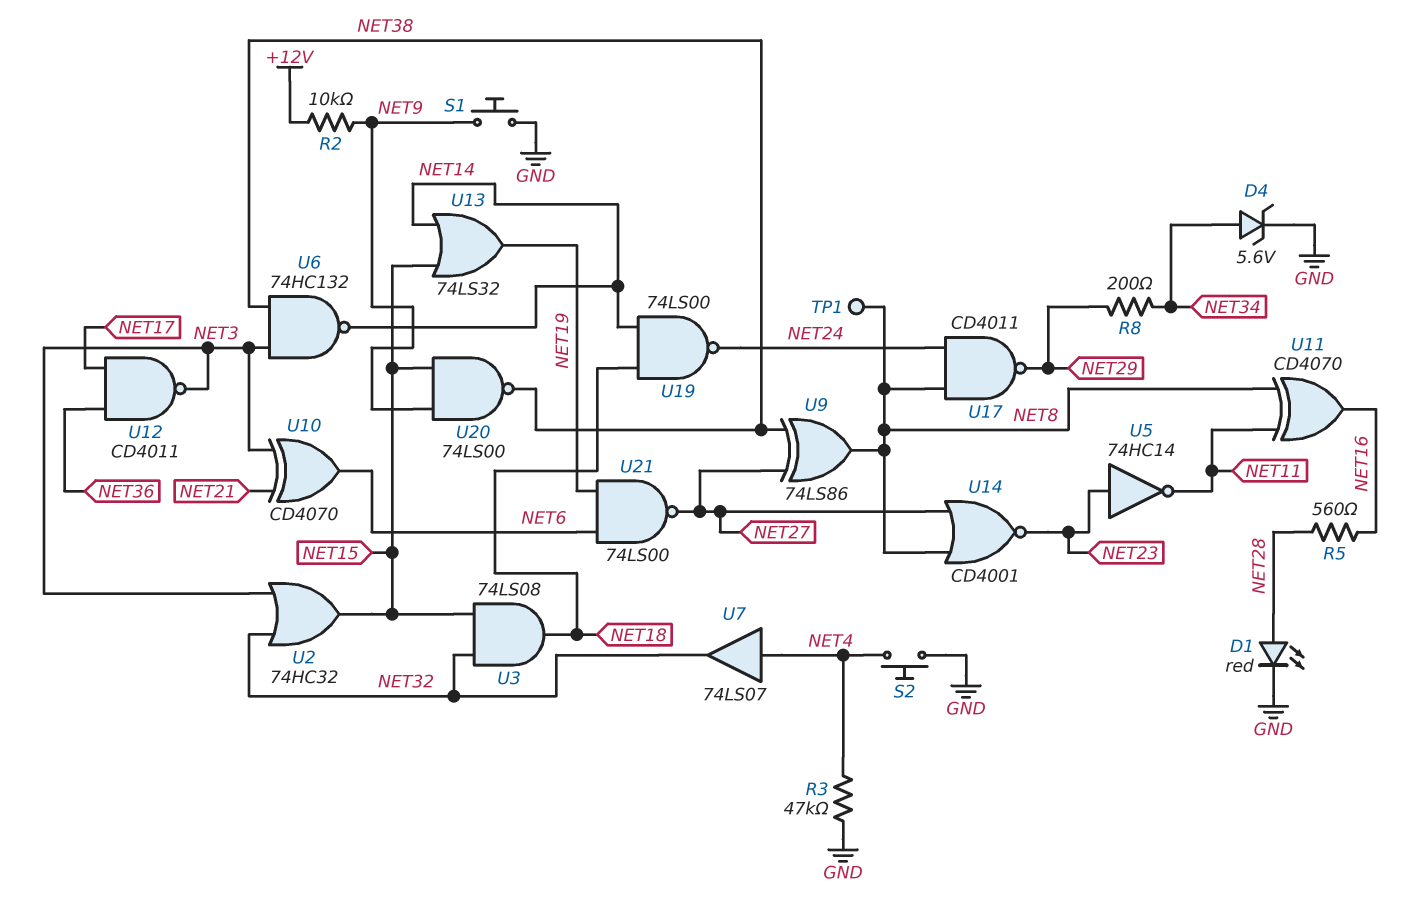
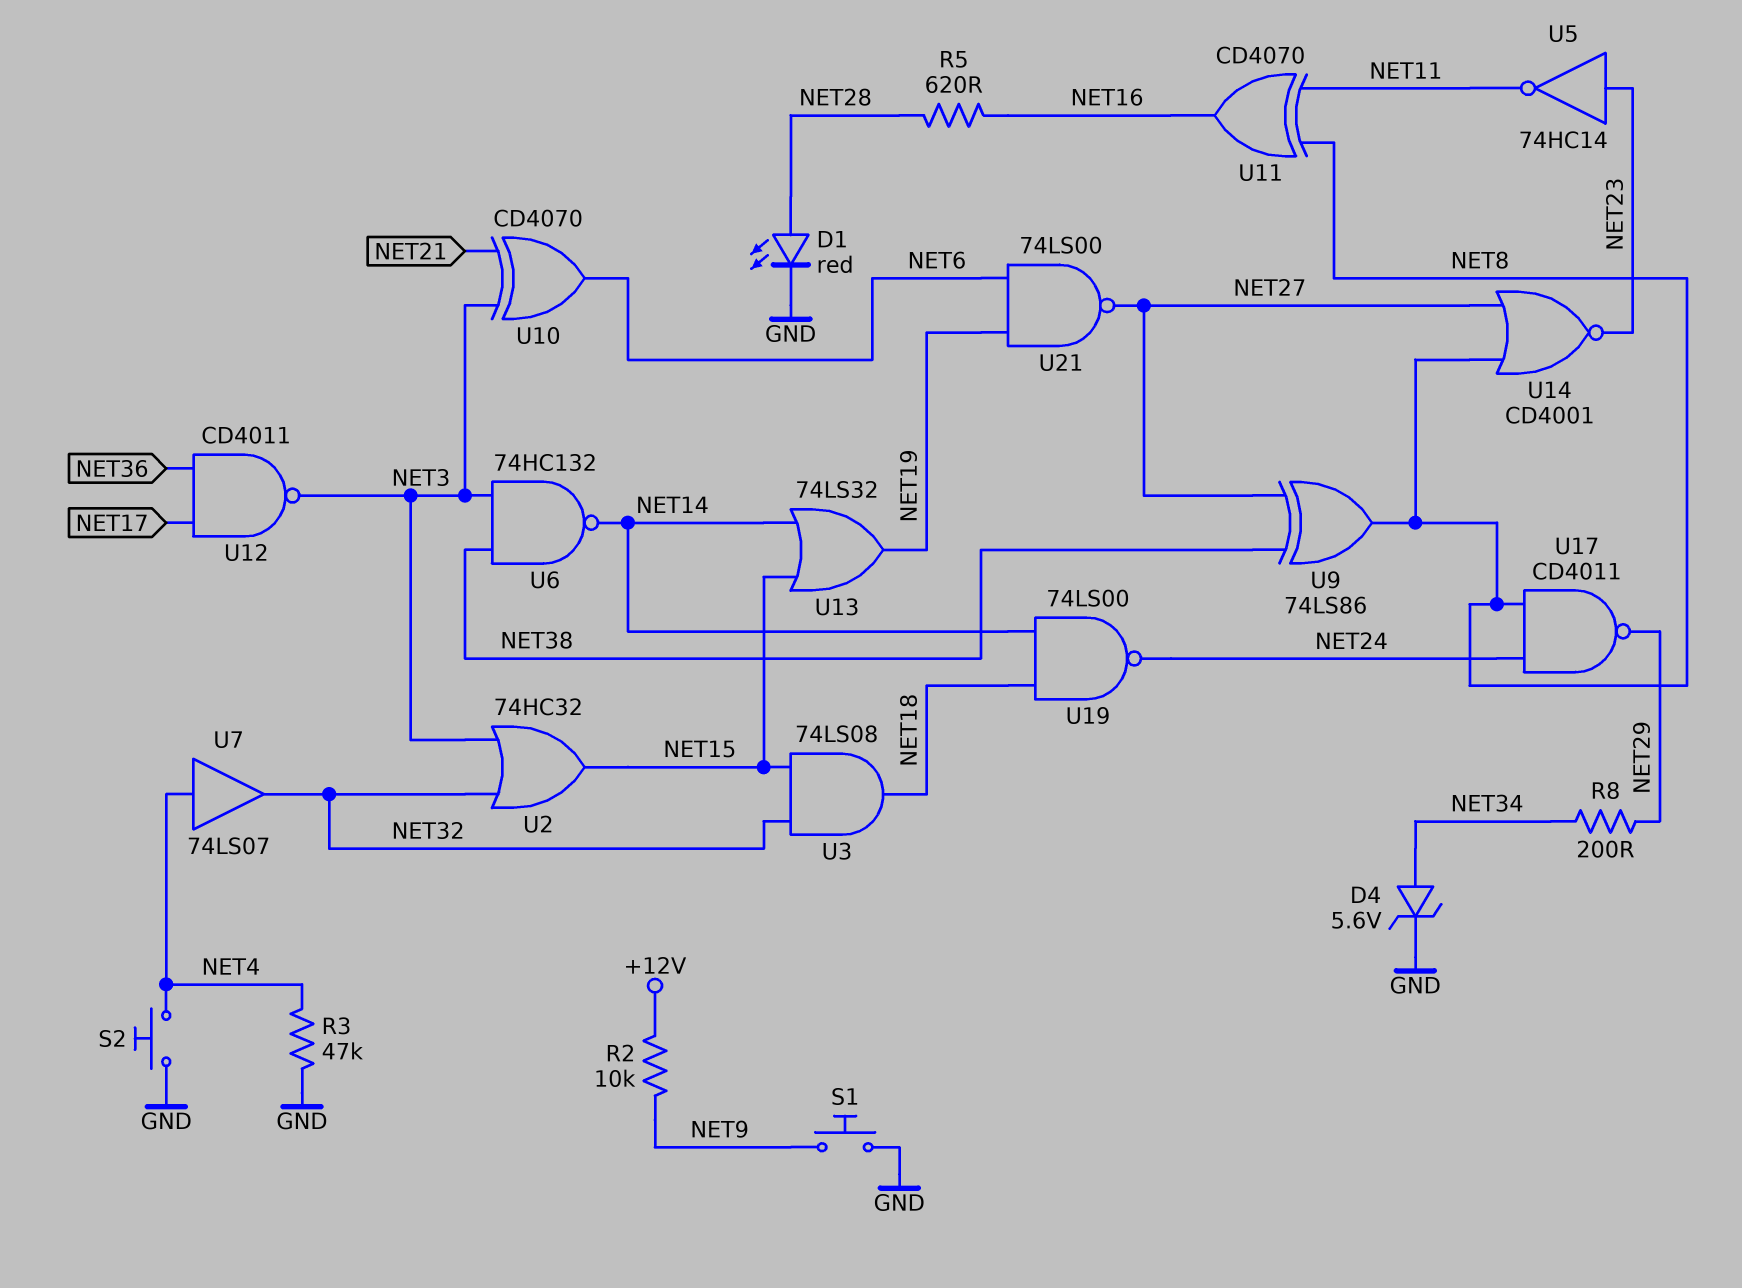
R5: 560 (NET16, NET28) -> 620 (NET16, NET28)
TP1: test point (NET8) -> none
U20: NAND 74LS00 (in NET9, in NET15, out NET38) -> none

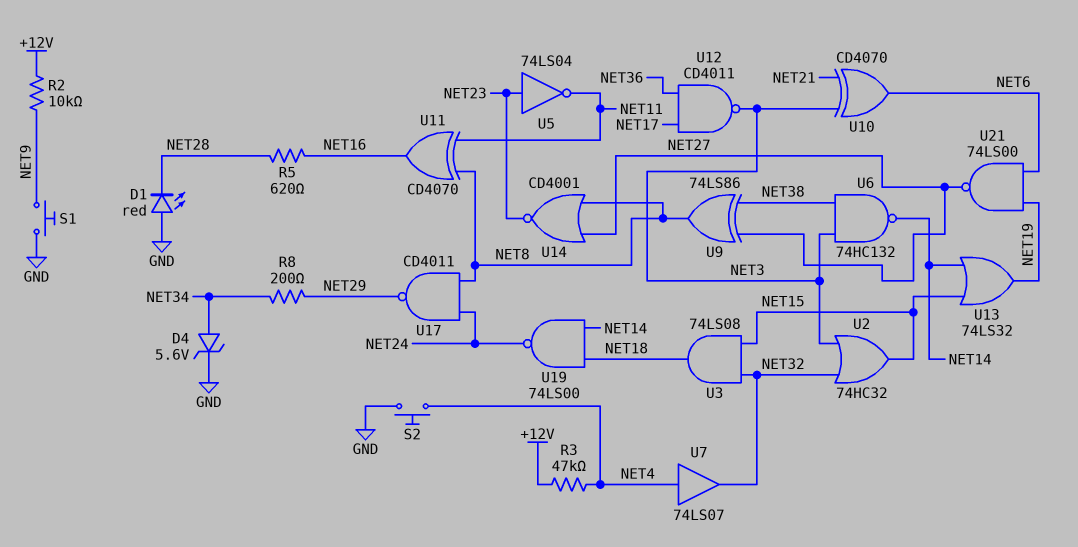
D1: LED red (A NET28, K GND) -> LED red (A GND, K NET28)
R3: 47k (GND, NET4) -> 47k (+12V, NET4)
U5: NOT 74HC14 (in NET23, out NET11) -> NOT 74LS04 (in NET23, out NET11)

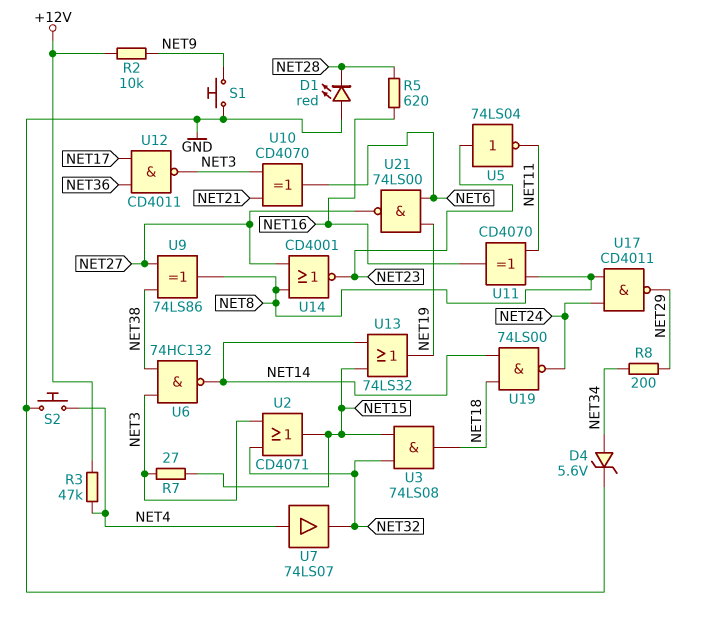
R7: none -> 27 (NET3, NET15)
U2: OR 74HC32 (in NET3, in NET32, out NET15) -> OR CD4071 (in NET3, in NET32, out NET15)

